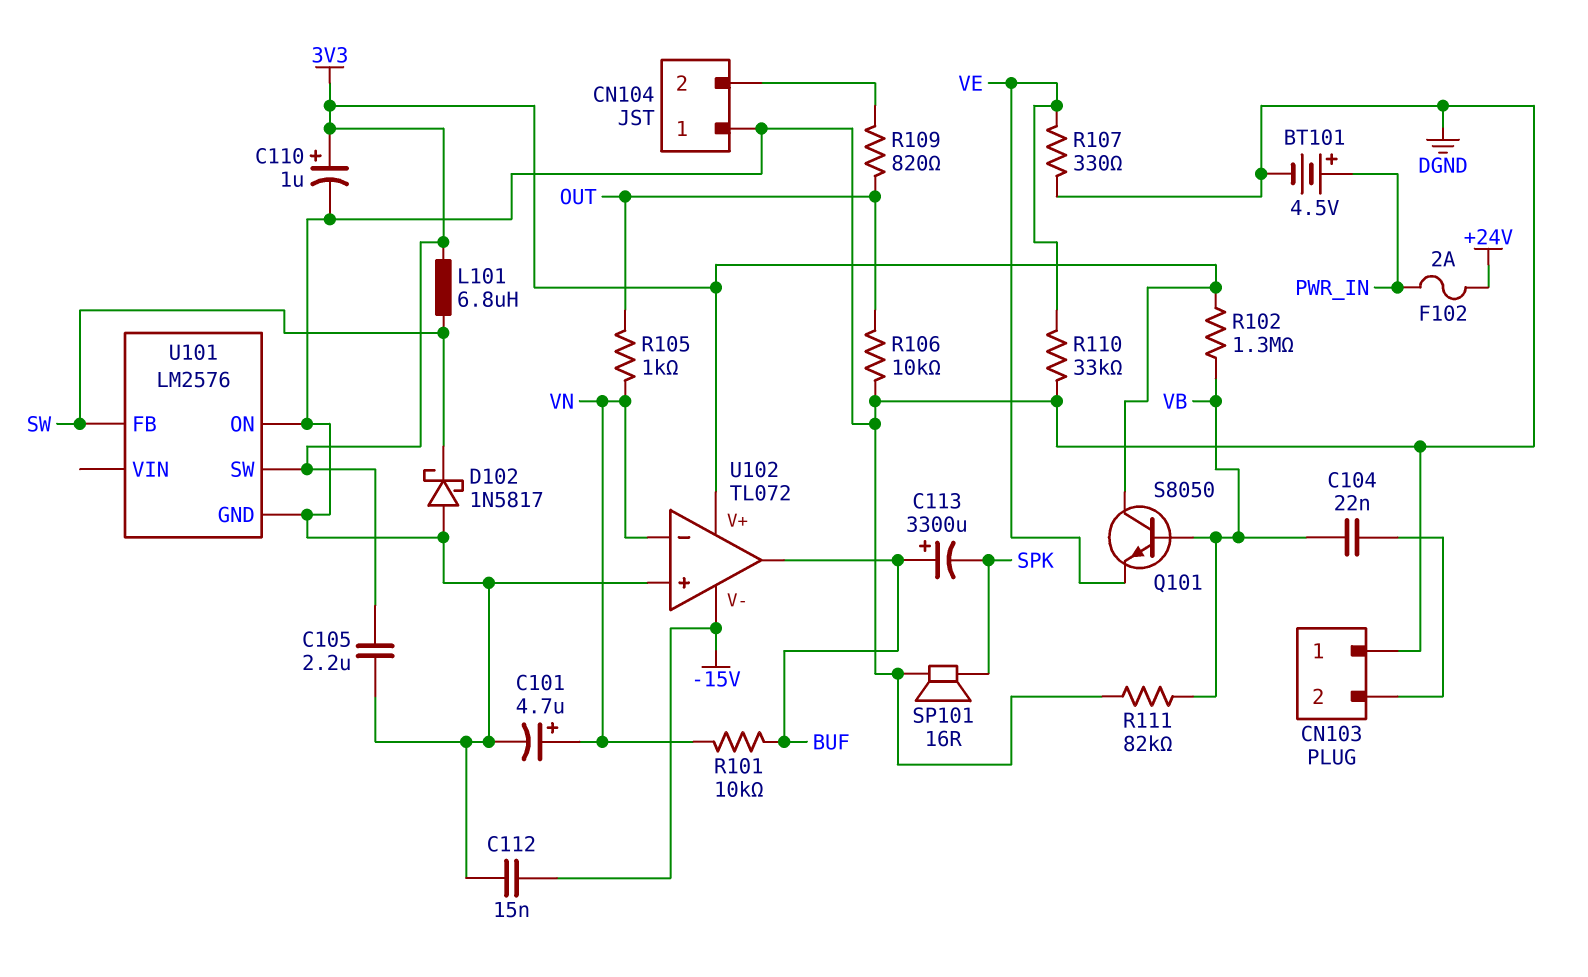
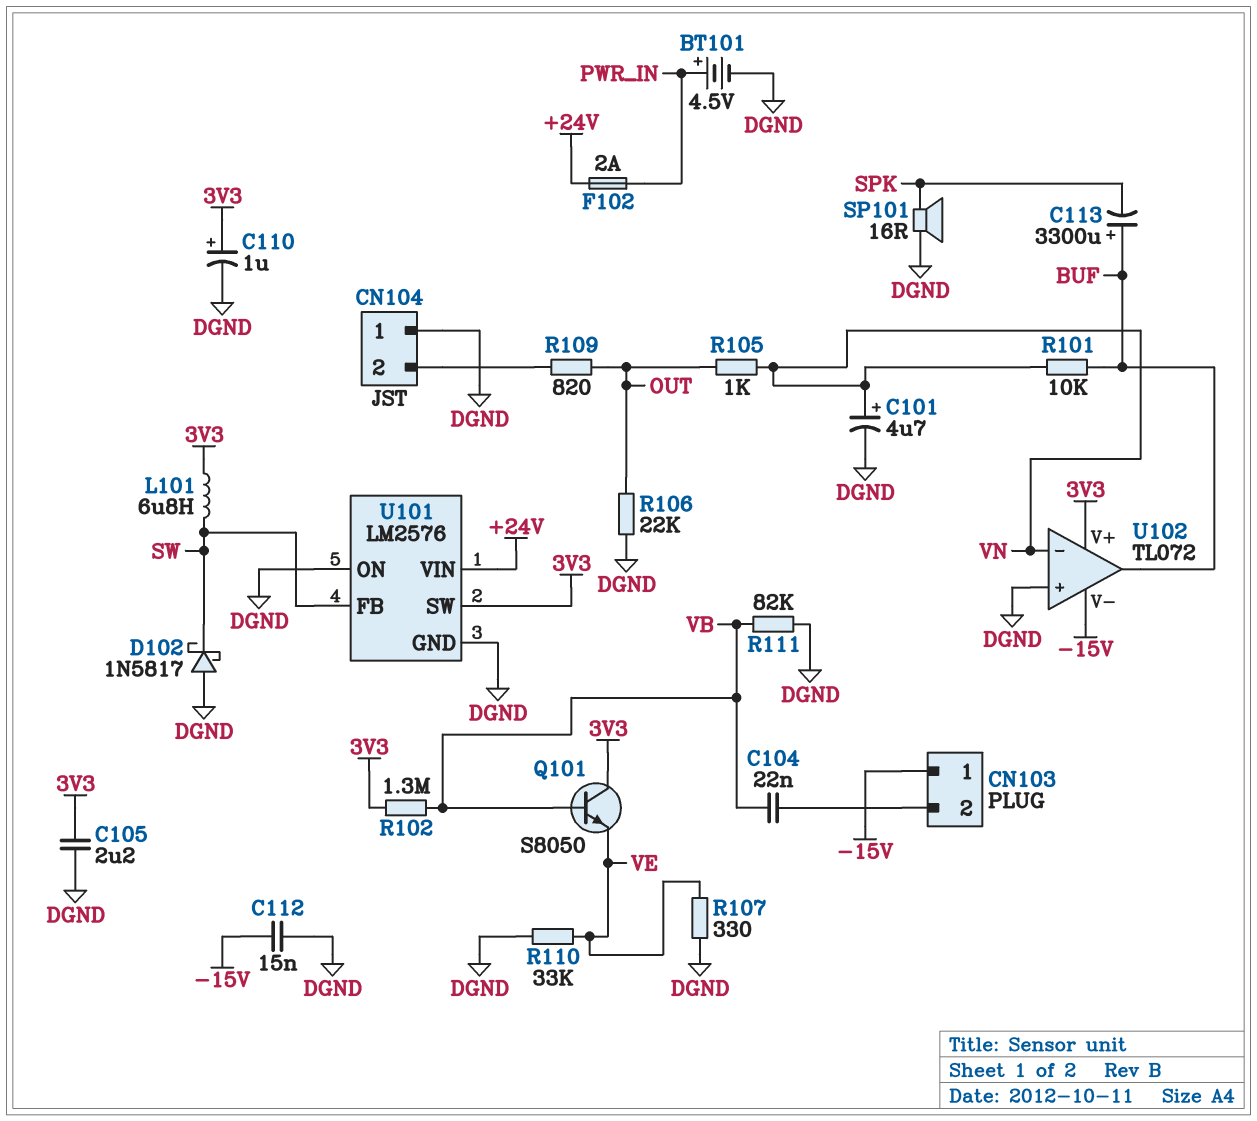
CN103 pin 1: DGND -> -15V
R106: 10k (DGND, OUT) -> 22k (DGND, OUT)
U101 pin VIN: none -> +24V

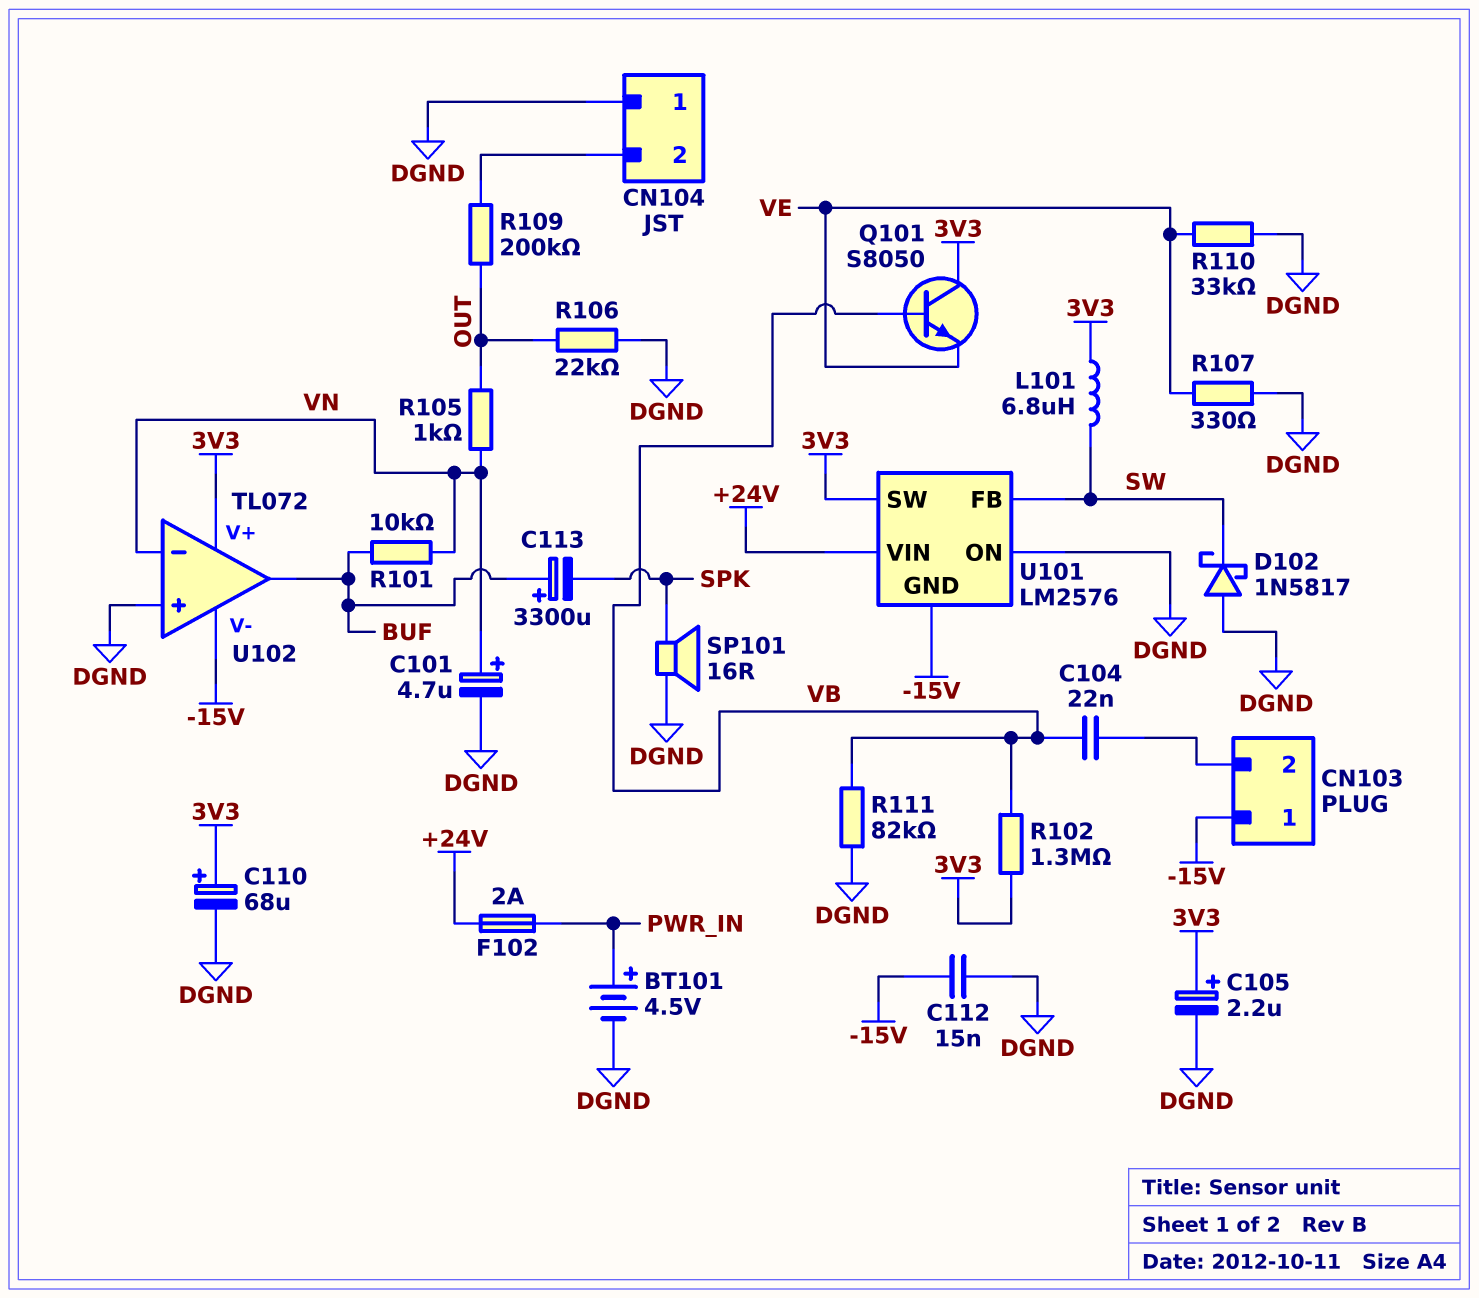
C105: 2.2uF (3V3, DGND) -> 2.2uF (plus 3V3, minus DGND)
C110: 1uF (plus 3V3, minus DGND) -> 68uF (plus 3V3, minus DGND)
R109: 820 (CN104/2, OUT) -> 200k (CN104/2, OUT)
U101 pin GND: DGND -> -15V

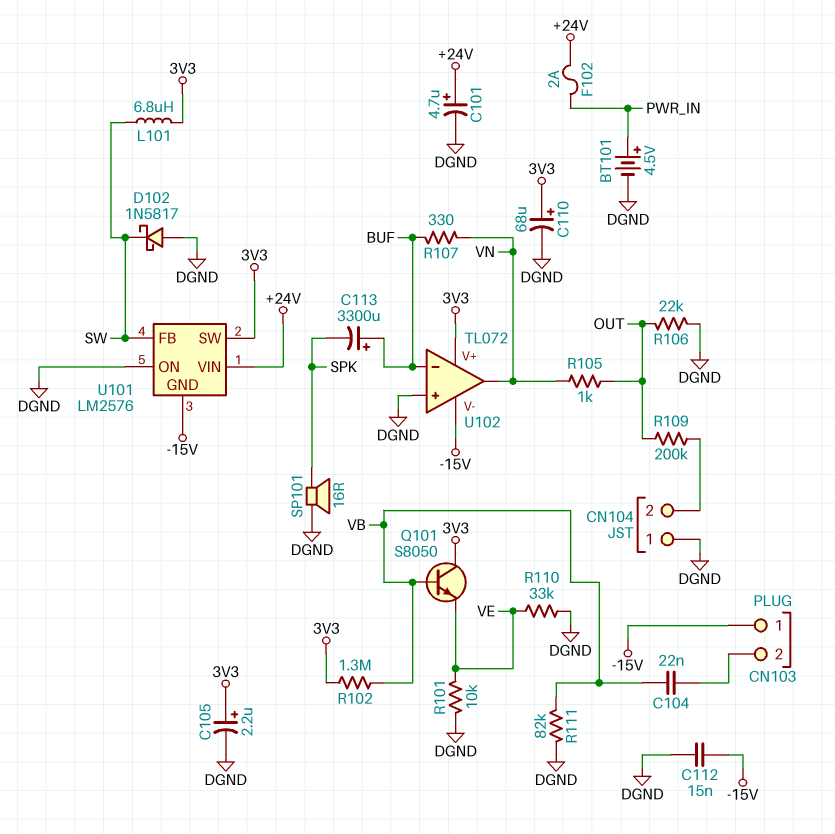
C101: 4.7uF (plus VN, minus DGND) -> 4.7uF (plus +24V, minus DGND)
R101: 10k (BUF, VN) -> 10k (DGND, VE)
R107: 330 (DGND, VE) -> 330 (BUF, VN)
U102 pin in-: VN -> BUF
U102 pin out: BUF -> VN

